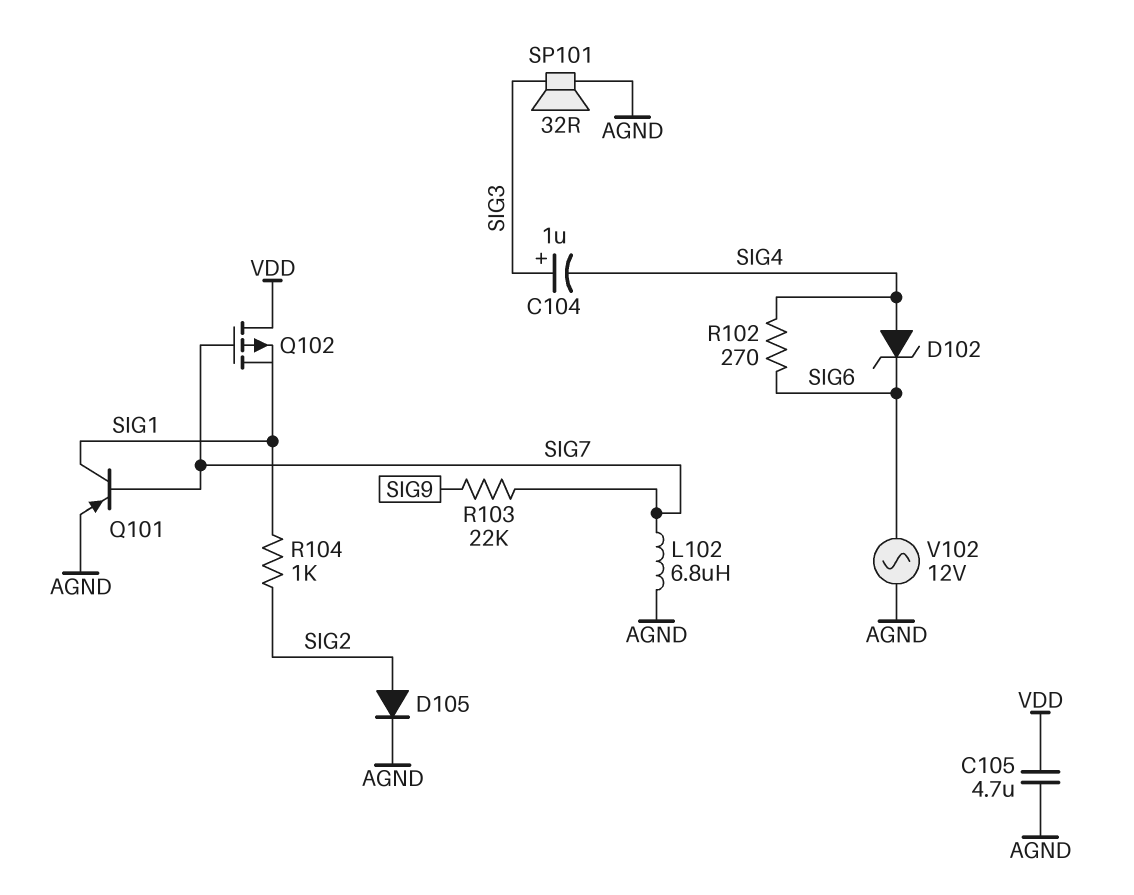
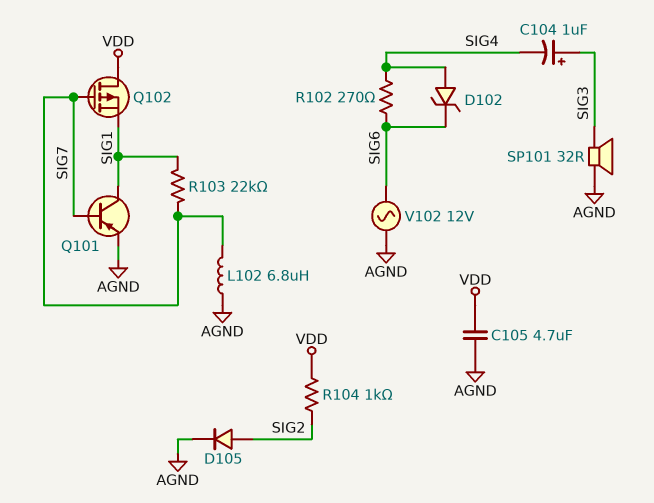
R103: 22k (SIG7, SIG9) -> 22k (SIG1, SIG7)
R104: 1k (SIG1, SIG2) -> 1k (SIG2, VDD)

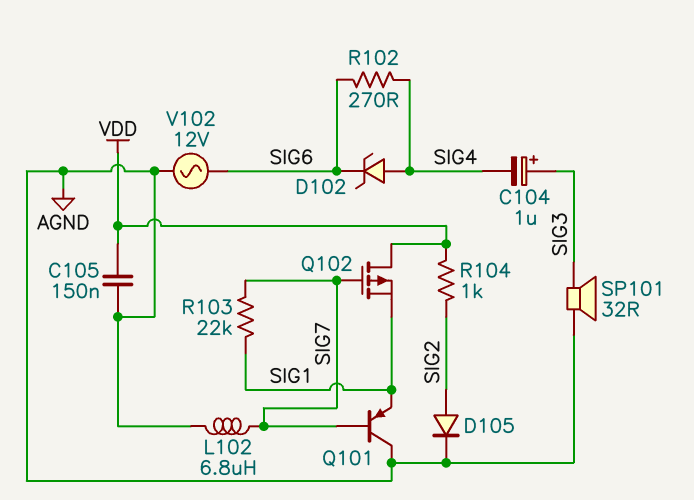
C105: 4.7uF (AGND, VDD) -> 150nF (AGND, VDD)
Q101: PNP (B SIG7, C SIG1, E AGND) -> PNP (B SIG7, C AGND, E SIG1)

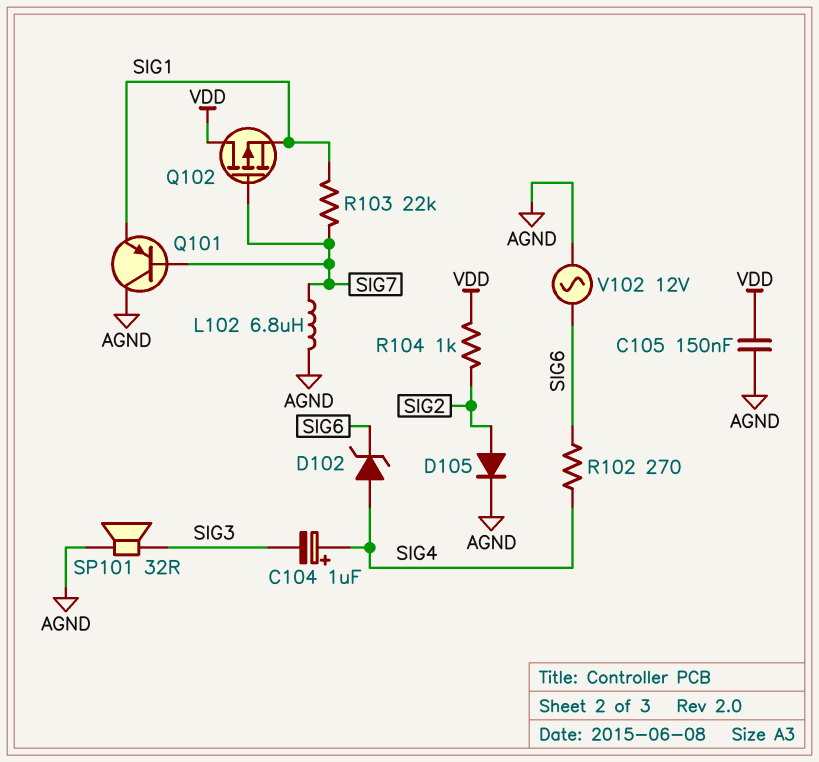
C104: 1uF (plus SIG3, minus SIG4) -> 1uF (plus SIG4, minus SIG3)

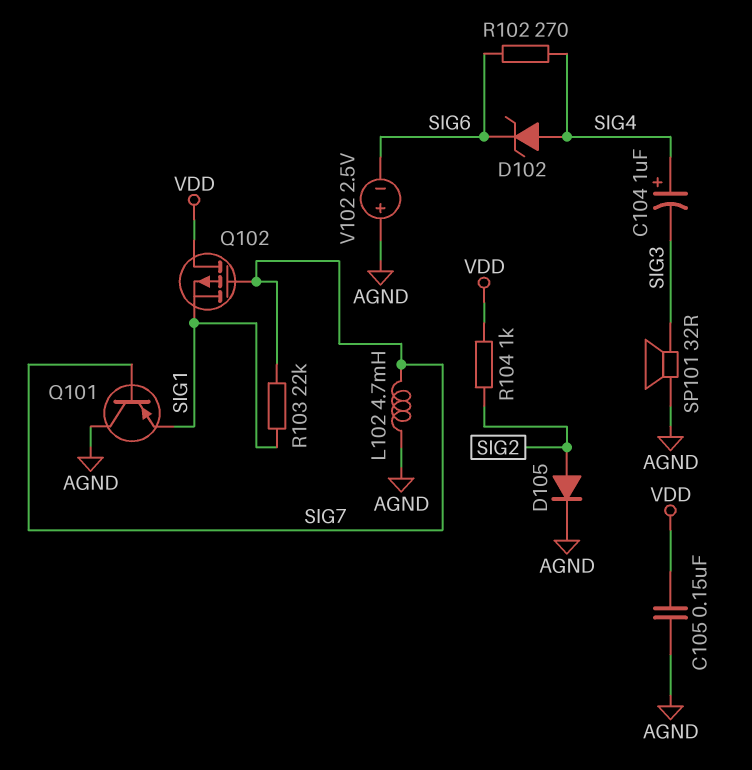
L102: 6.8uH (AGND, SIG7) -> 4.7mH (AGND, SIG7)
V102: AC 12V (AGND, SIG6) -> 2.5V (plus AGND, minus SIG6)

